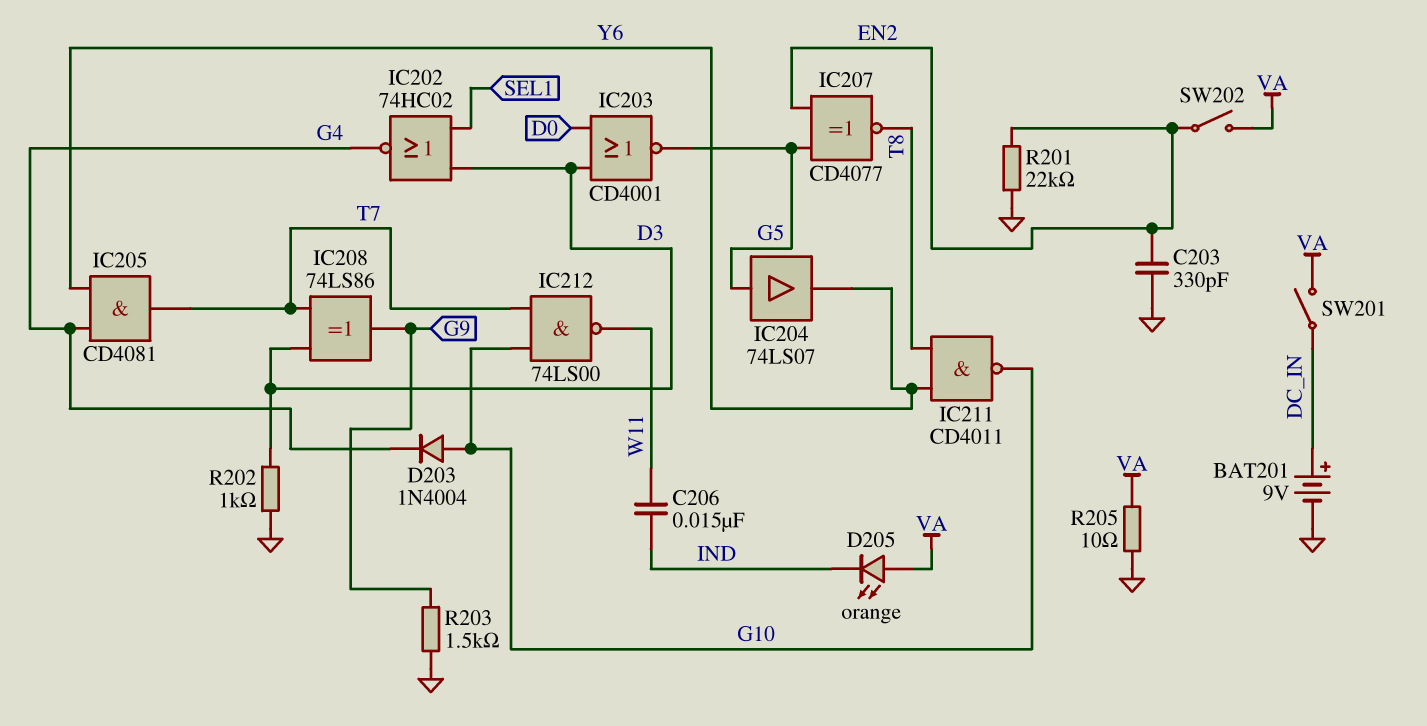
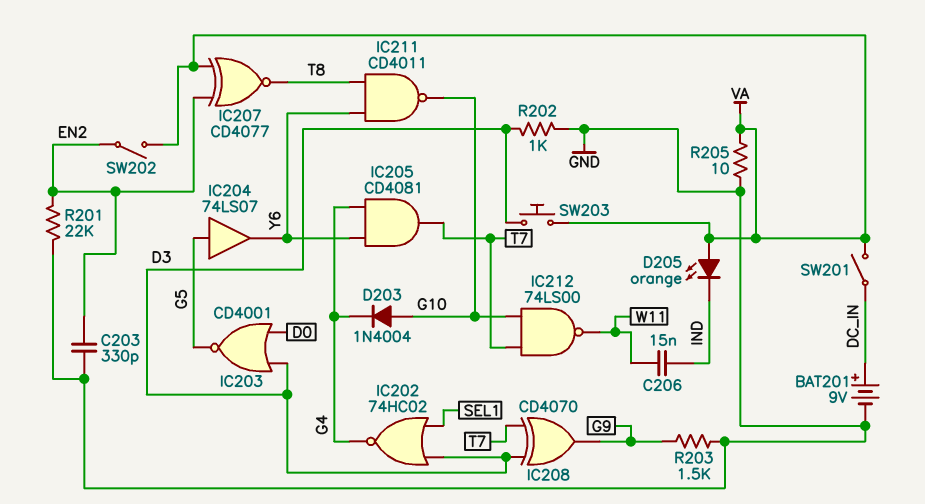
IC207: XNOR CD4077 (in EN2, in G5, out T8) -> XNOR CD4077 (in EN2, in VA, out T8)
IC208: XOR 74LS86 (in D3, in T7, out G9) -> XOR CD4070 (in D3, in T7, out G9)
SW203: none -> button (D3, VA)

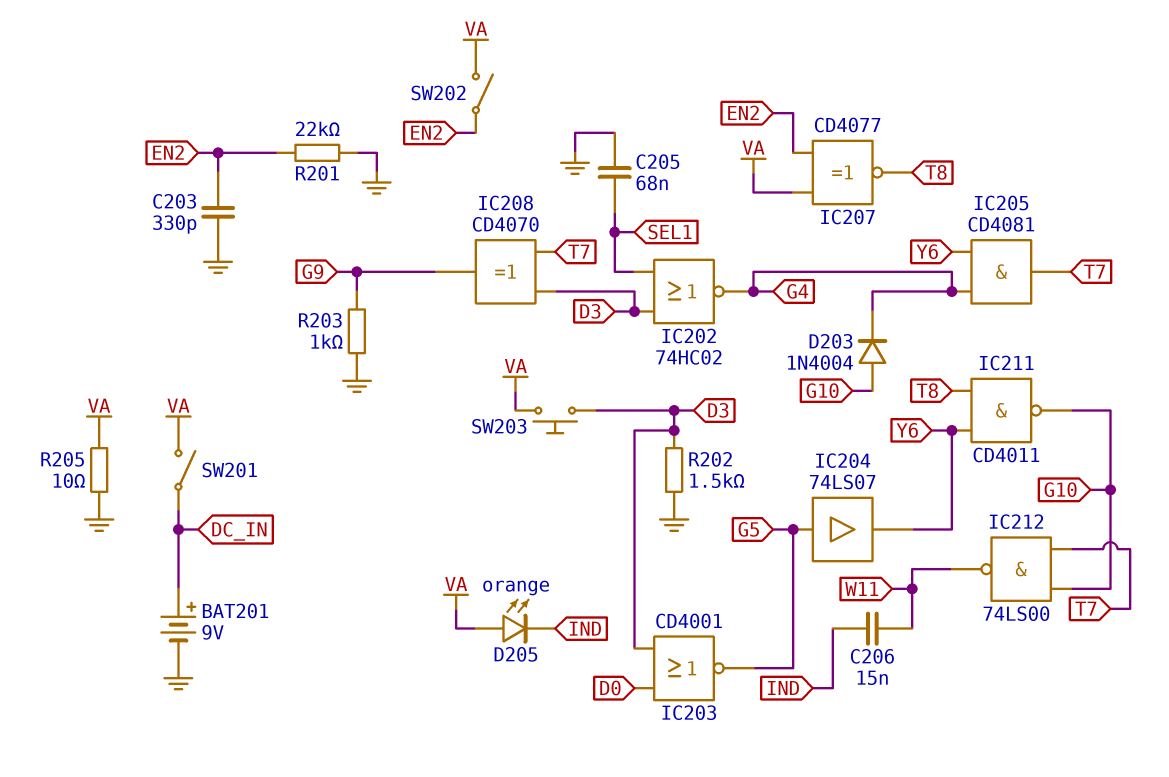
C205: none -> 68nF (GND, SEL1)
R202: 1k (D3, GND) -> 1.5k (D3, GND)
R203: 1.5k (G9, GND) -> 1k (G9, GND)

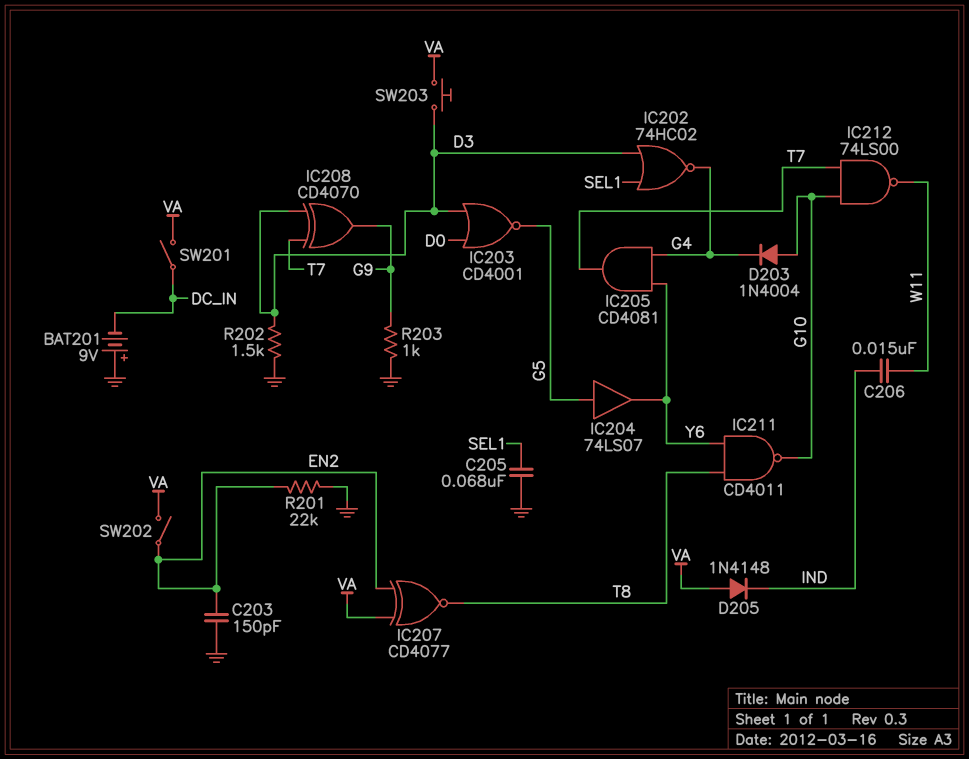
BAT201: 9V (plus DC_IN, minus GND) -> 9V (plus GND, minus DC_IN)
C203: 330pF (EN2, GND) -> 150pF (EN2, GND)
D205: LED orange (A VA, K IND) -> diode 1N4148 (A VA, K IND)
R205: 10 (GND, VA) -> none

